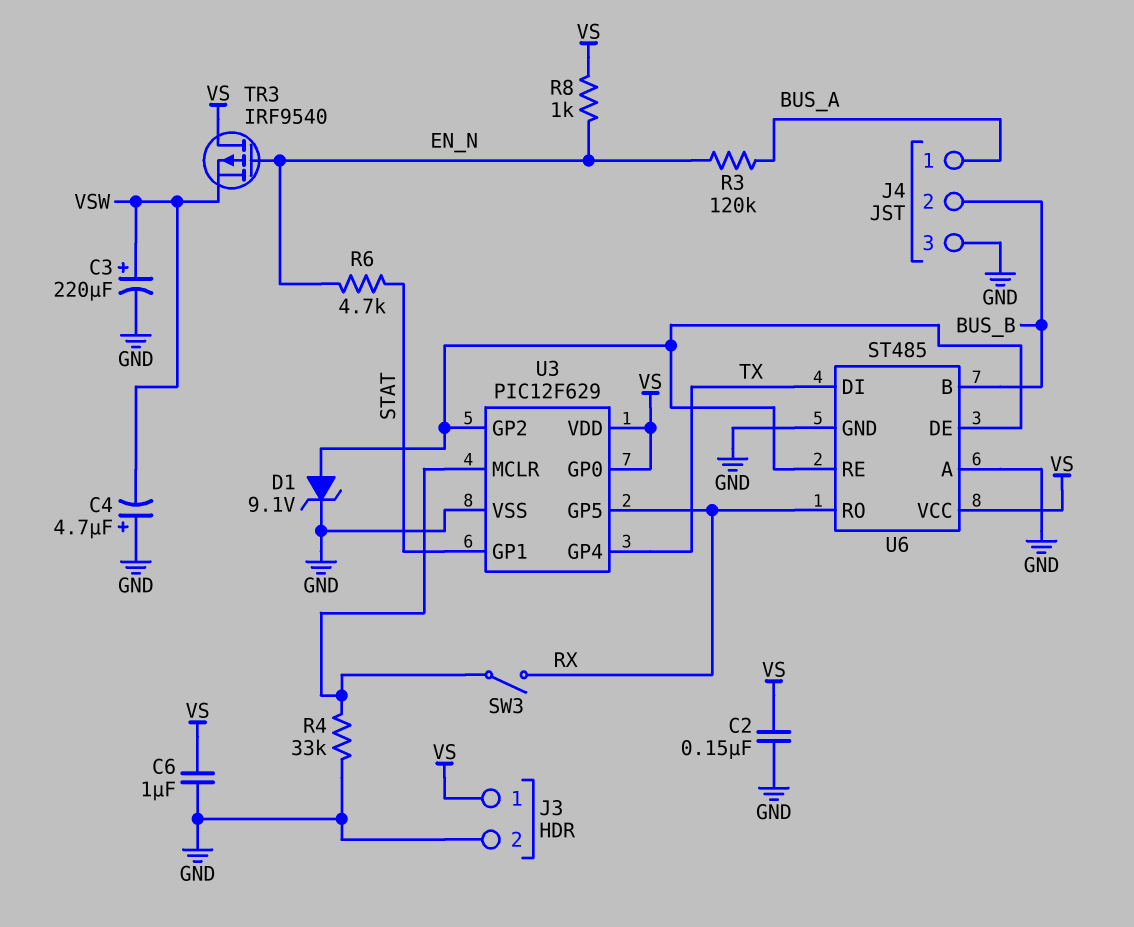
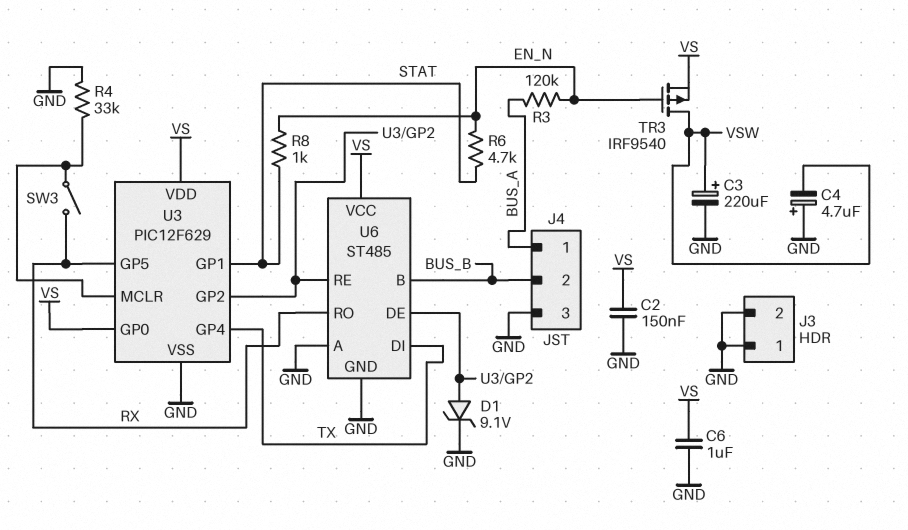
J3 pin 1: VS -> GND
R8: 1k (EN_N, VS) -> 1k (EN_N, STAT)
TR3: PMOS IRF9540 (G EN_N, D VS, S VSW) -> PMOS IRF9540 (G EN_N, D VSW, S VS)

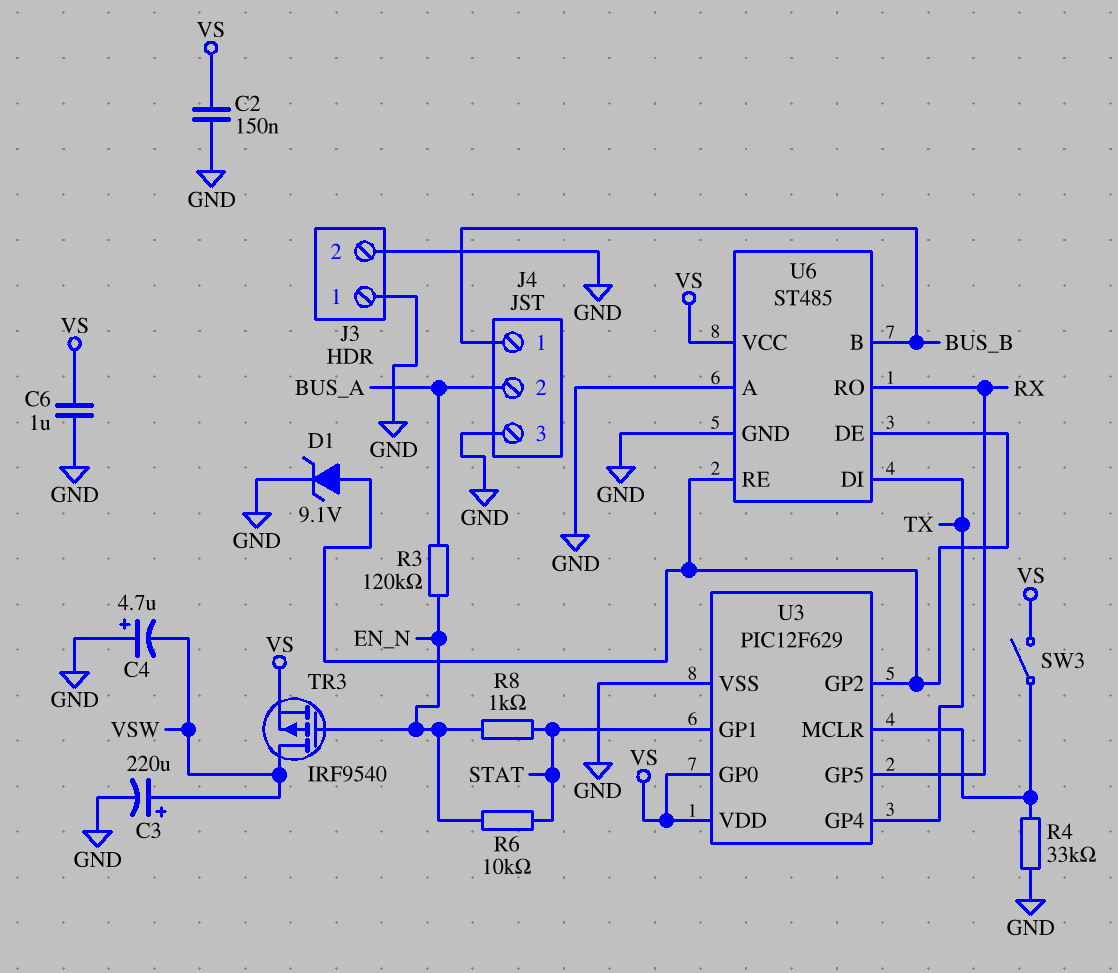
J4 pin 1: BUS_A -> BUS_B
J4 pin 2: BUS_B -> BUS_A
R6: 4.7k (EN_N, STAT) -> 10k (EN_N, STAT)
SW3: switch (RX, U3/MCLR) -> switch (U3/MCLR, VS)

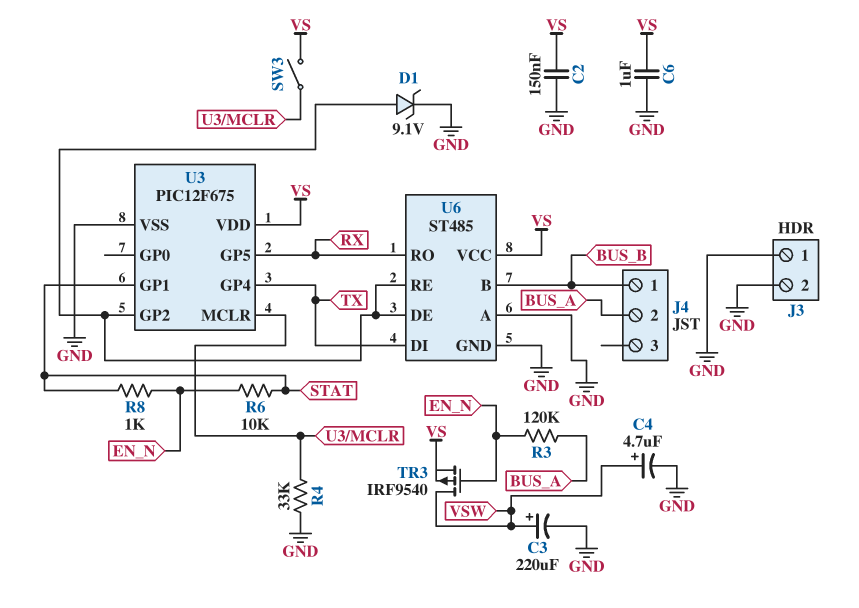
C4: 4.7uF (plus GND, minus VSW) -> 4.7uF (plus VSW, minus GND)
J4 pin 3: GND -> none
U3: PIC12F629 -> PIC12F675
U3 pin GP0: VS -> none

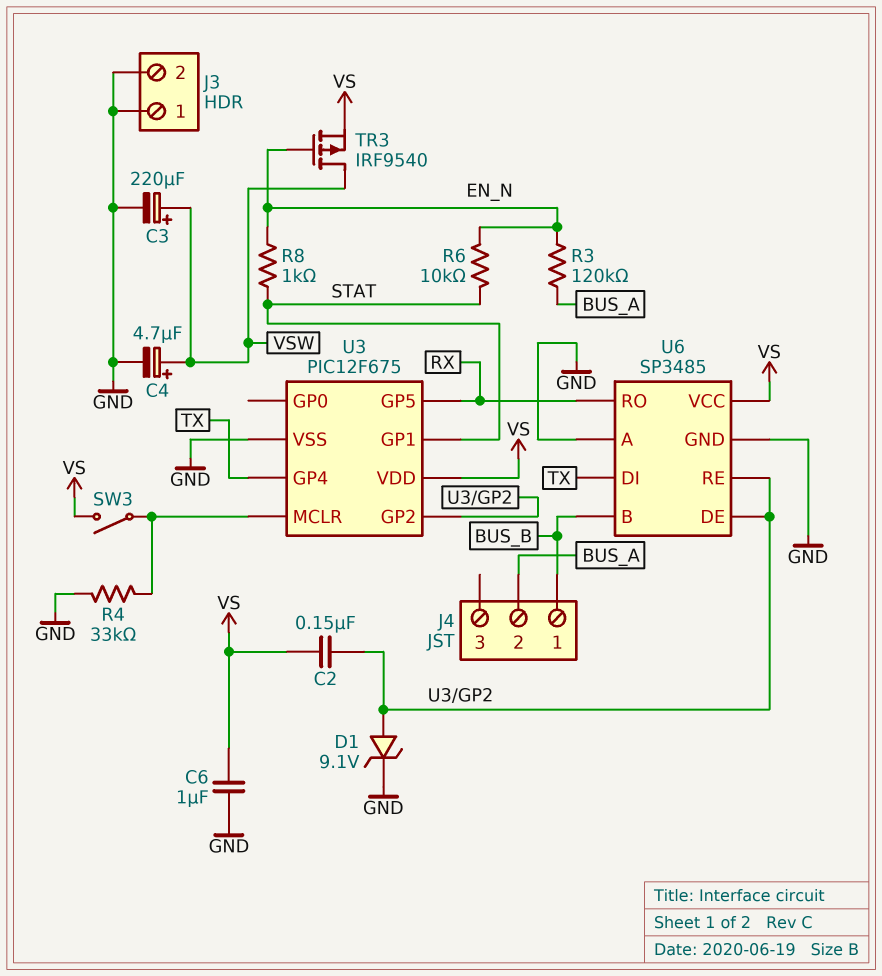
C2: 150nF (GND, VS) -> 150nF (U3/GP2, VS)
U6: ST485 -> SP3485

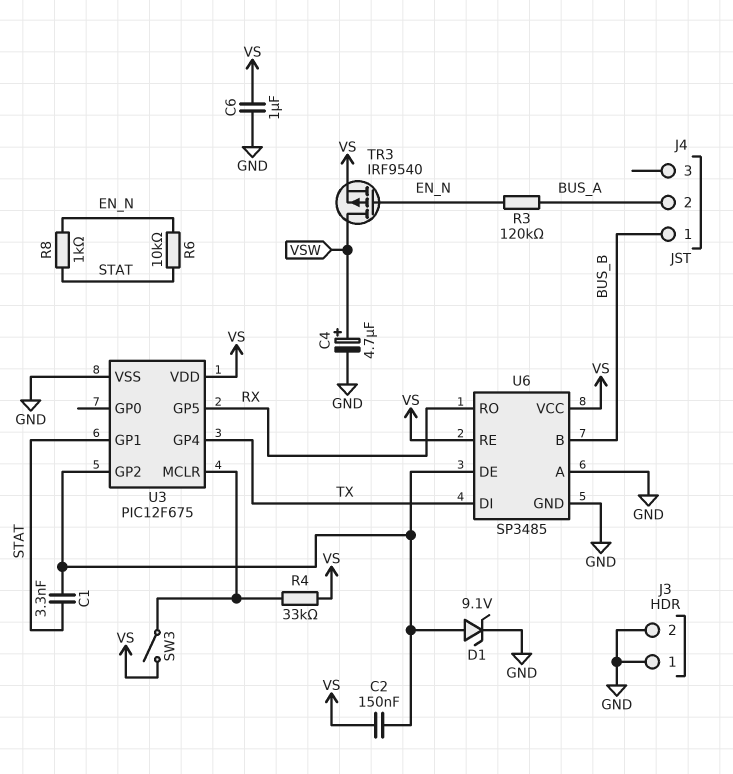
C1: none -> 3.3nF (STAT, U3/GP2)
C3: 220uF (plus VSW, minus GND) -> none
R4: 33k (GND, U3/MCLR) -> 33k (U3/MCLR, VS)
U6 pin RE: U3/GP2 -> VS

